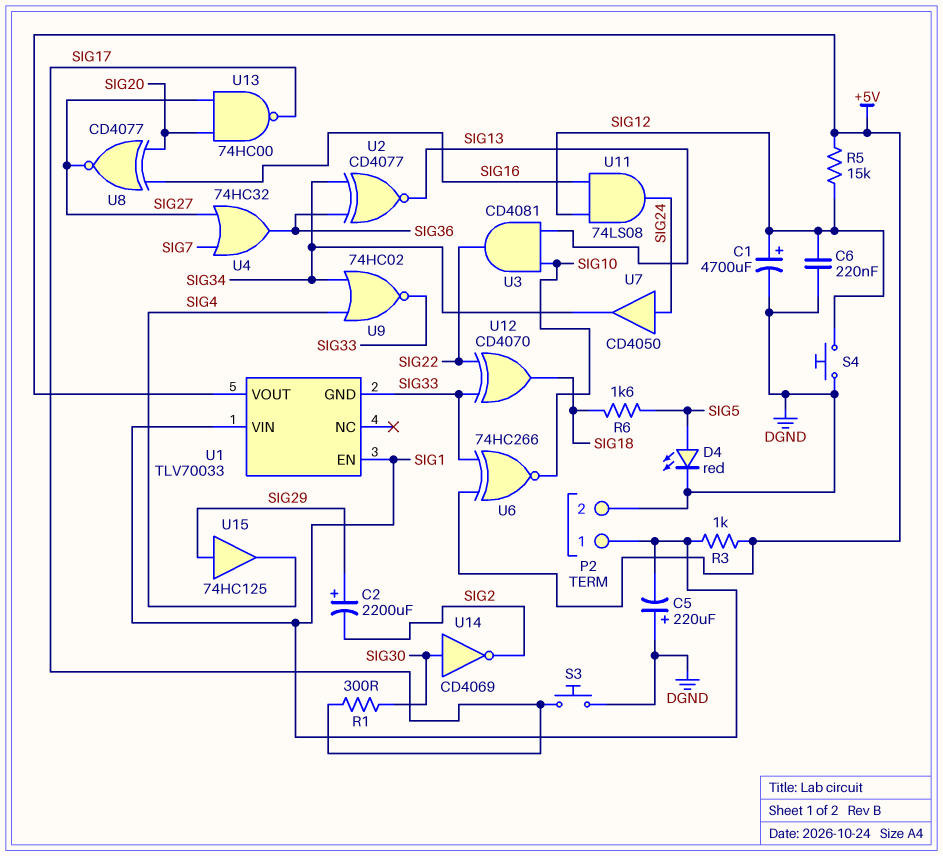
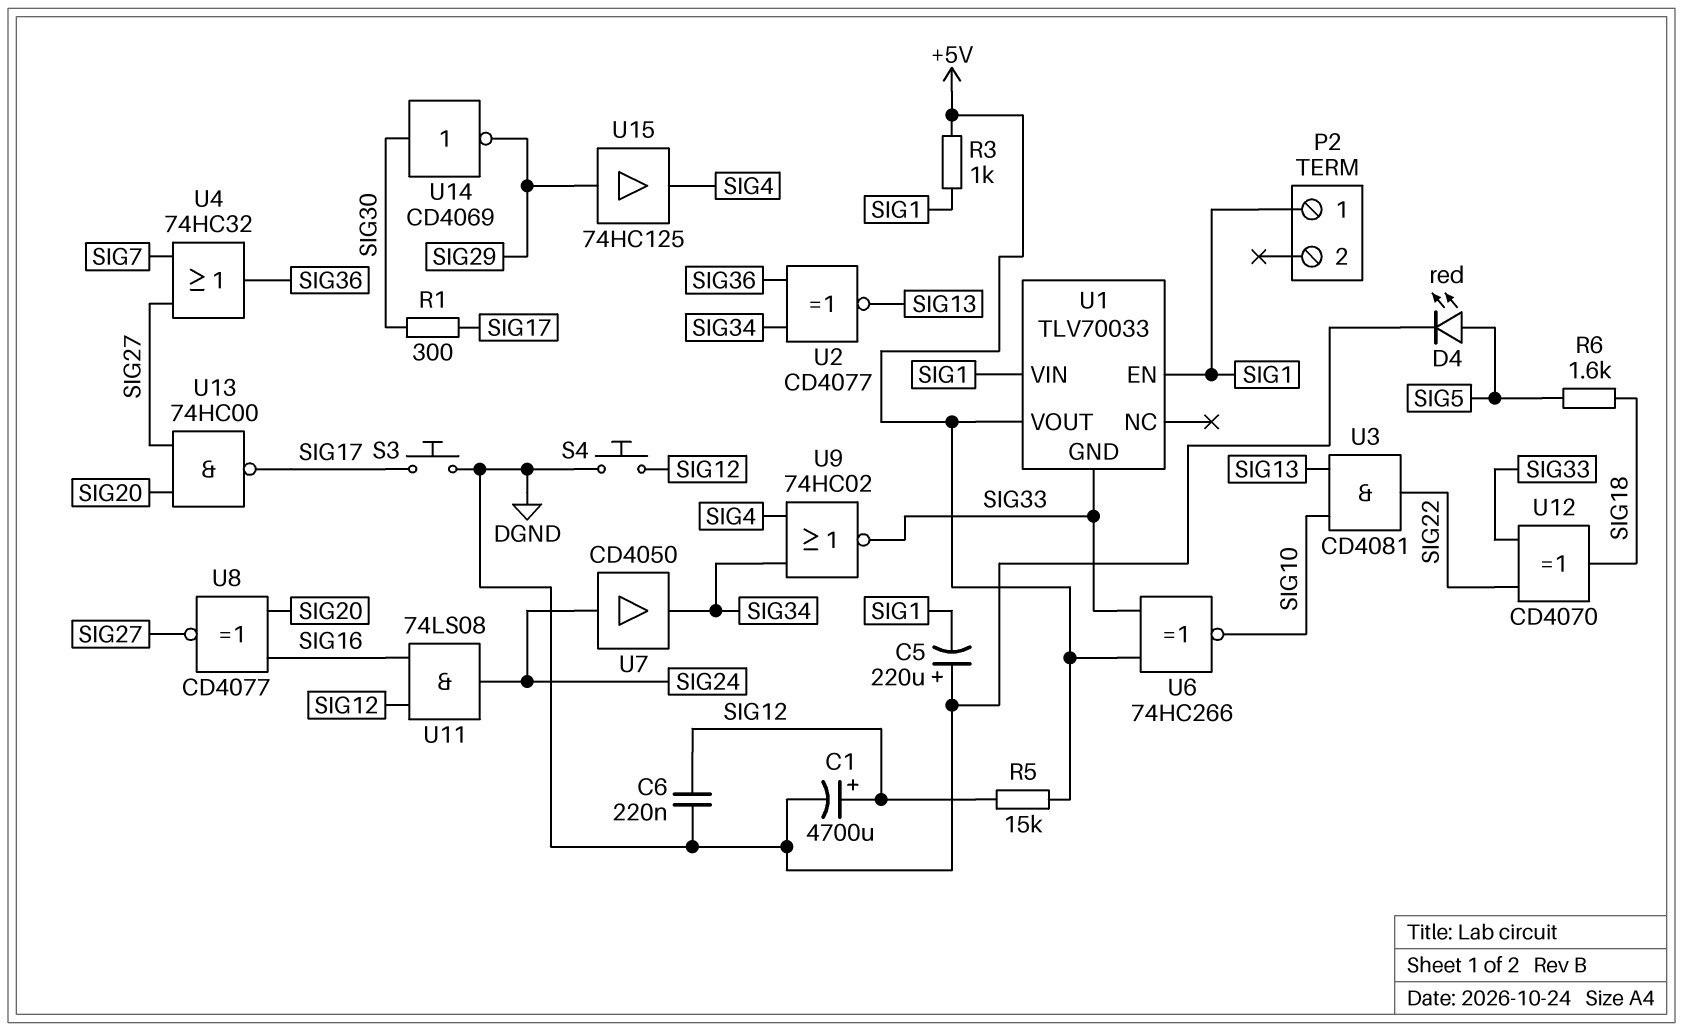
C2: 2200uF (plus SIG29, minus SIG2) -> none
P2 pin 2: DGND -> none
U14: NOT CD4069 (in SIG30, out SIG2) -> NOT CD4069 (in SIG30, out SIG29)

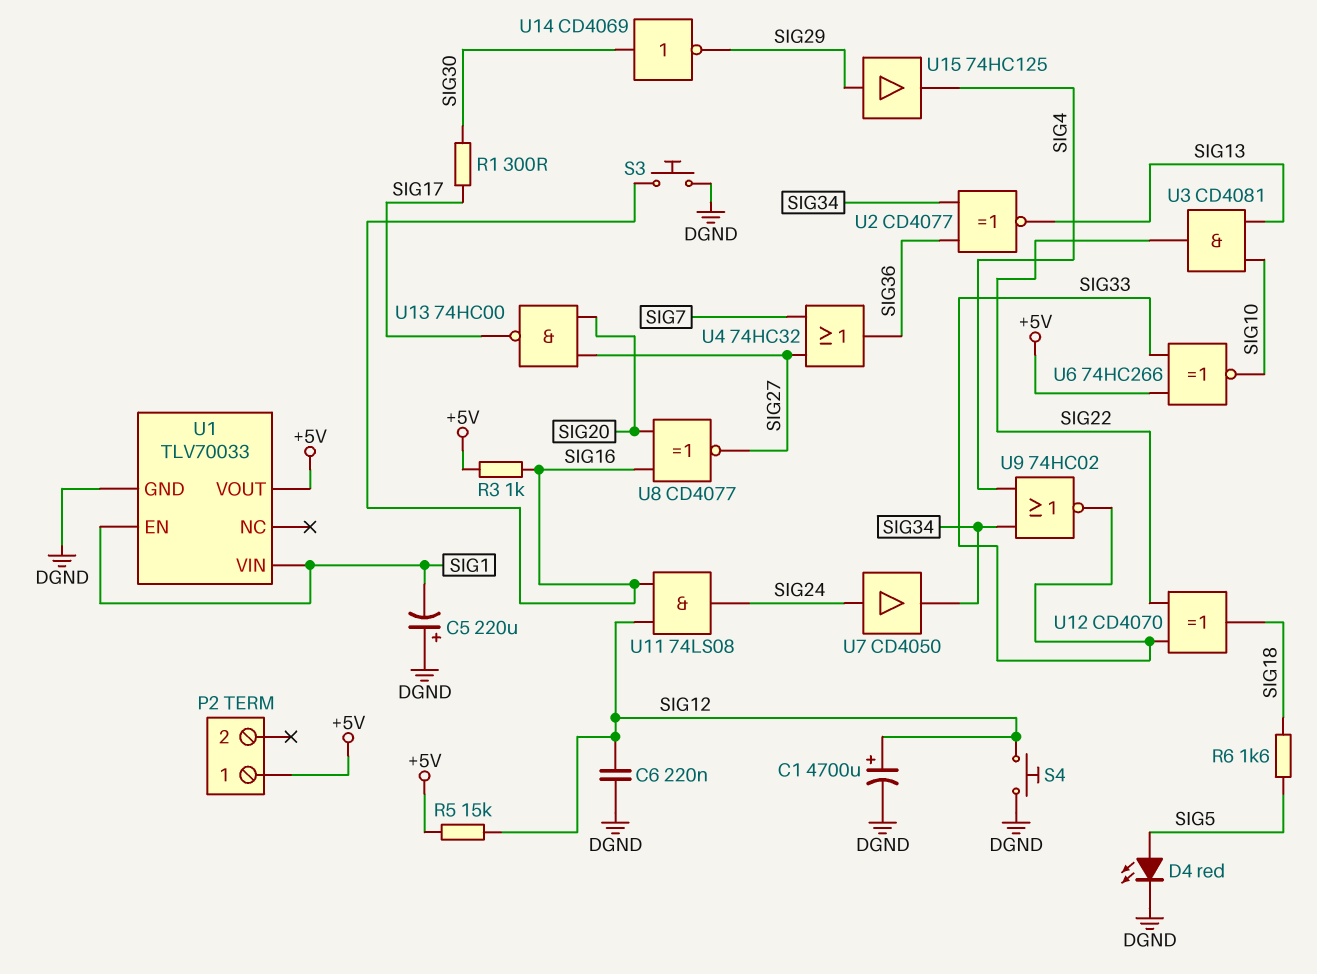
P2 pin 1: SIG1 -> +5V
R3: 1k (+5V, SIG1) -> 1k (+5V, SIG16)
S3: button (DGND, SIG17) -> button (DGND, SIG16)
U1 pin GND: SIG33 -> DGND

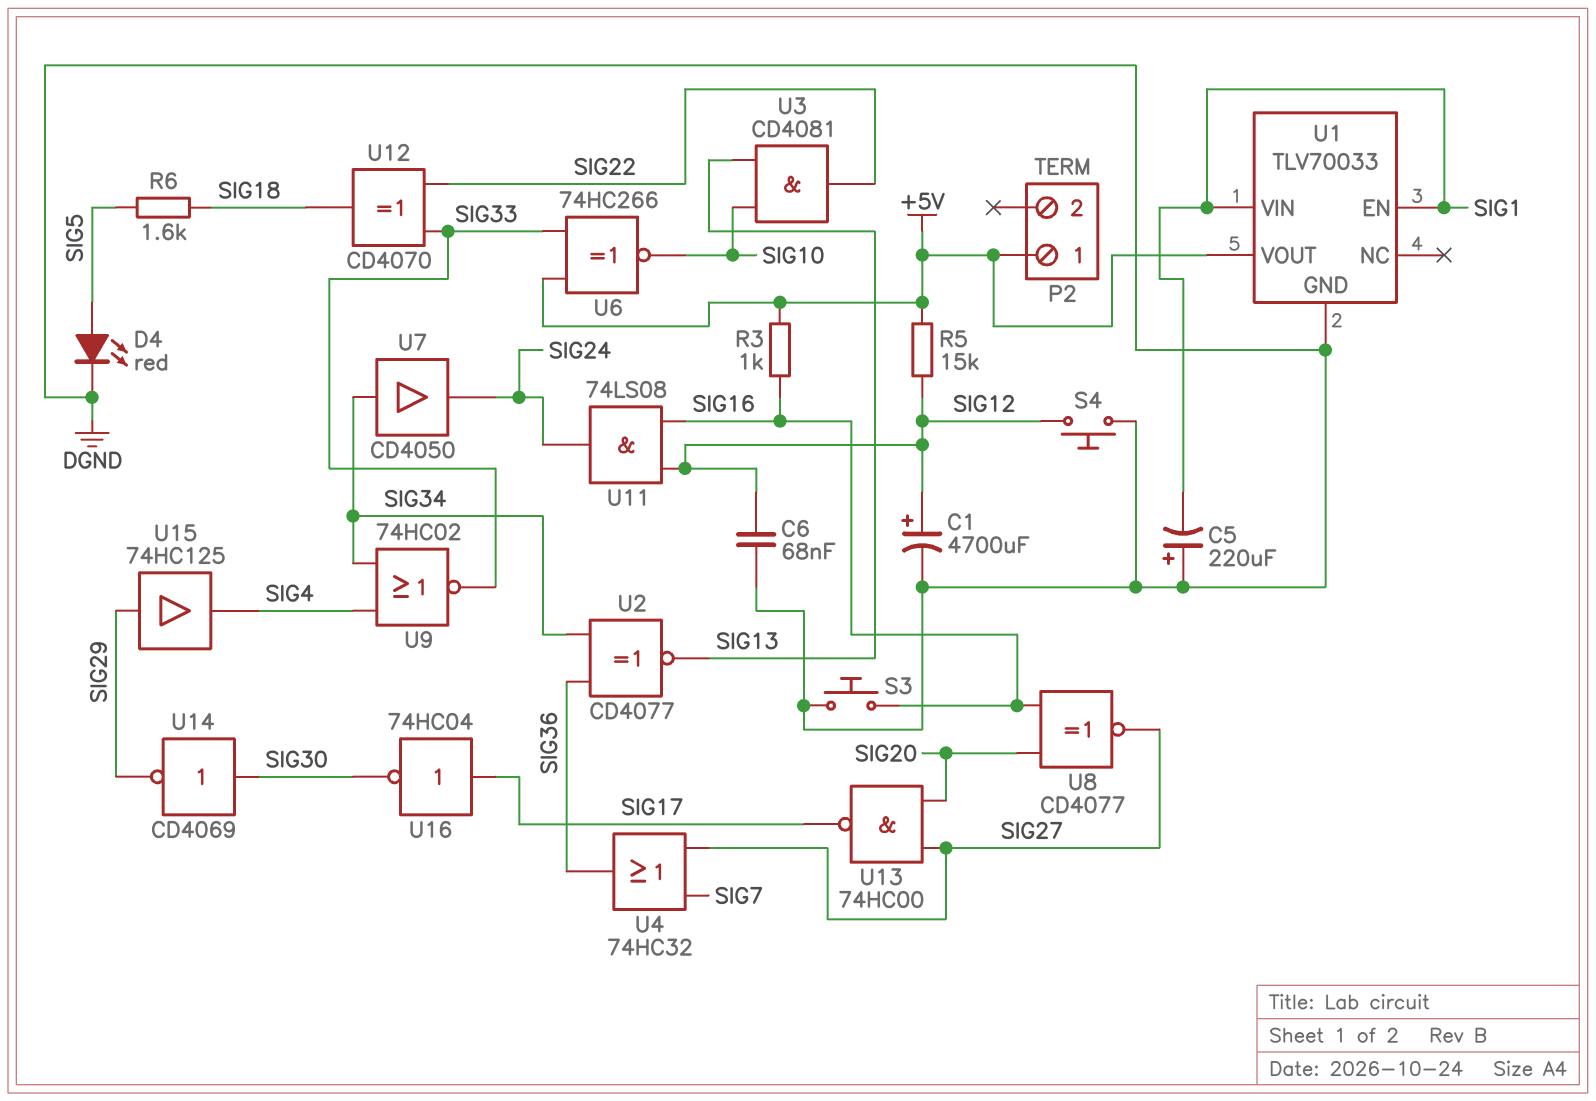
C6: 220nF (DGND, SIG12) -> 68nF (DGND, SIG12)
R1: 300 (SIG17, SIG30) -> none
U7: buffer CD4050 (in SIG24, out SIG34) -> buffer CD4050 (in SIG34, out SIG24)
U16: none -> NOT 74HC04 (in SIG17, out SIG30)

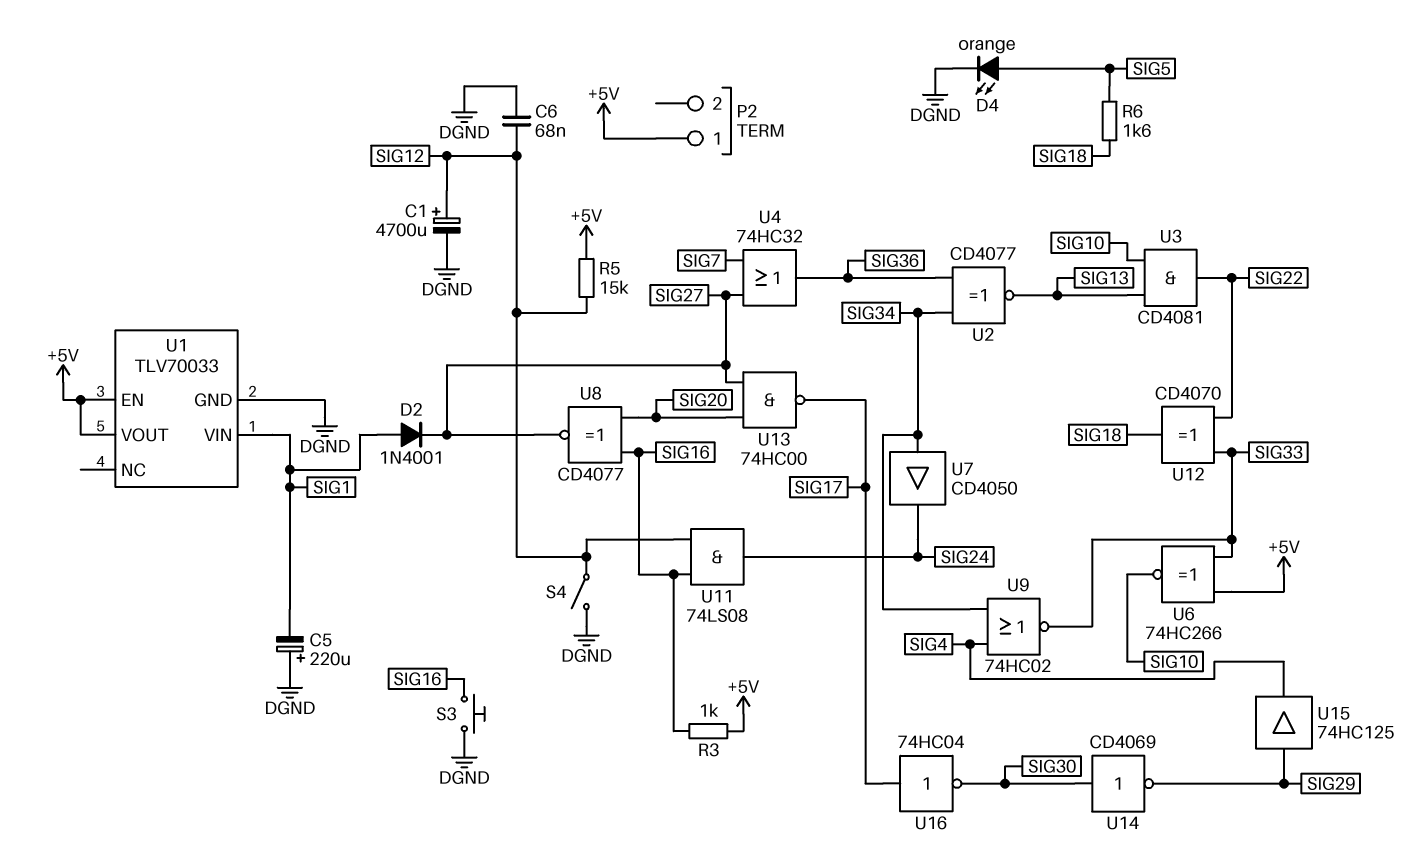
D2: none -> diode 1N4001 (A SIG1, K SIG27)
D4: LED red (A SIG5, K DGND) -> LED orange (A SIG5, K DGND)
S4: button (DGND, SIG12) -> switch (DGND, SIG12)
U1 pin EN: SIG1 -> +5V

